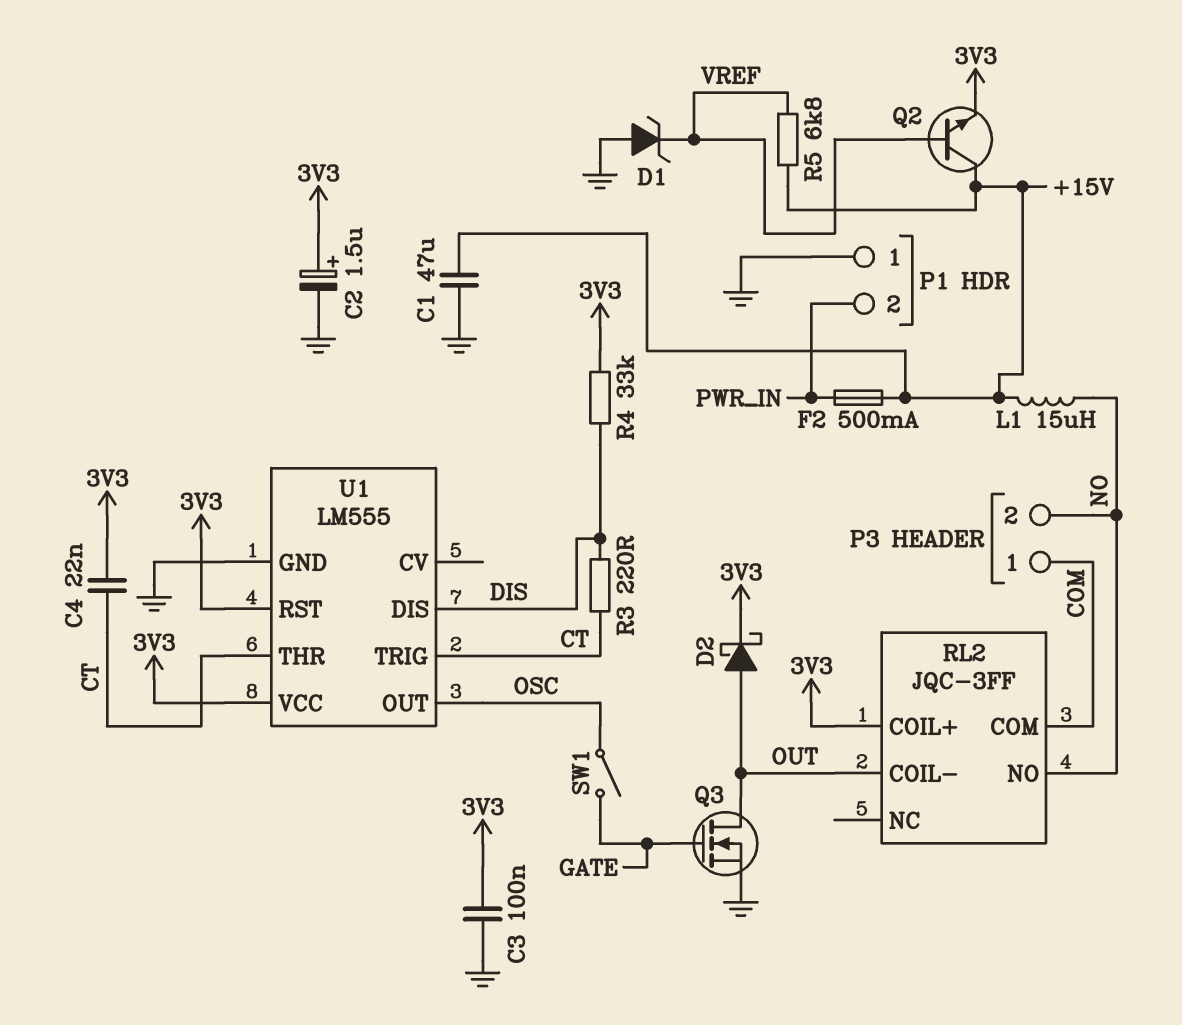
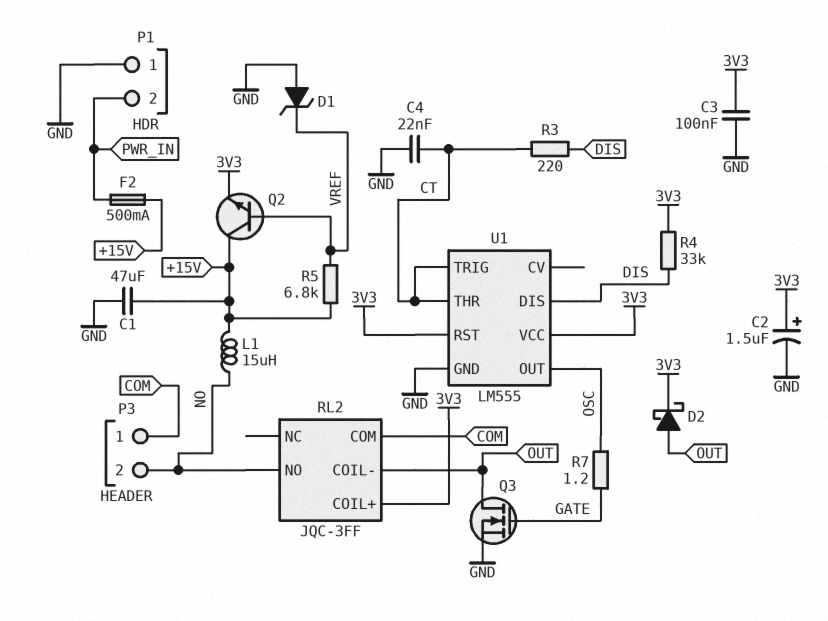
C4: 22nF (3V3, CT) -> 22nF (CT, GND)
R7: none -> 1.2 (GATE, OSC)
SW1: switch (GATE, OSC) -> none

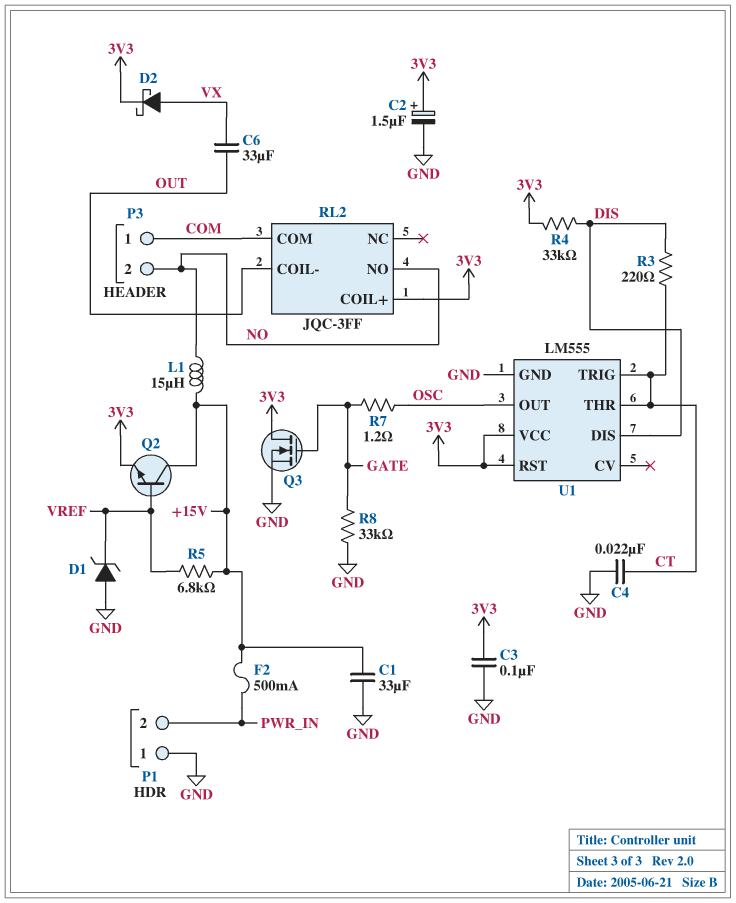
C1: 47uF (+15V, GND) -> 33uF (+15V, GND)
C6: none -> 33uF (OUT, VX)
D2: schottky (A OUT, K 3V3) -> schottky (A VX, K 3V3)
Q3: NMOS (G GATE, D OUT, S GND) -> NMOS (G GATE, D 3V3, S GND)
R8: none -> 33k (GATE, GND)

